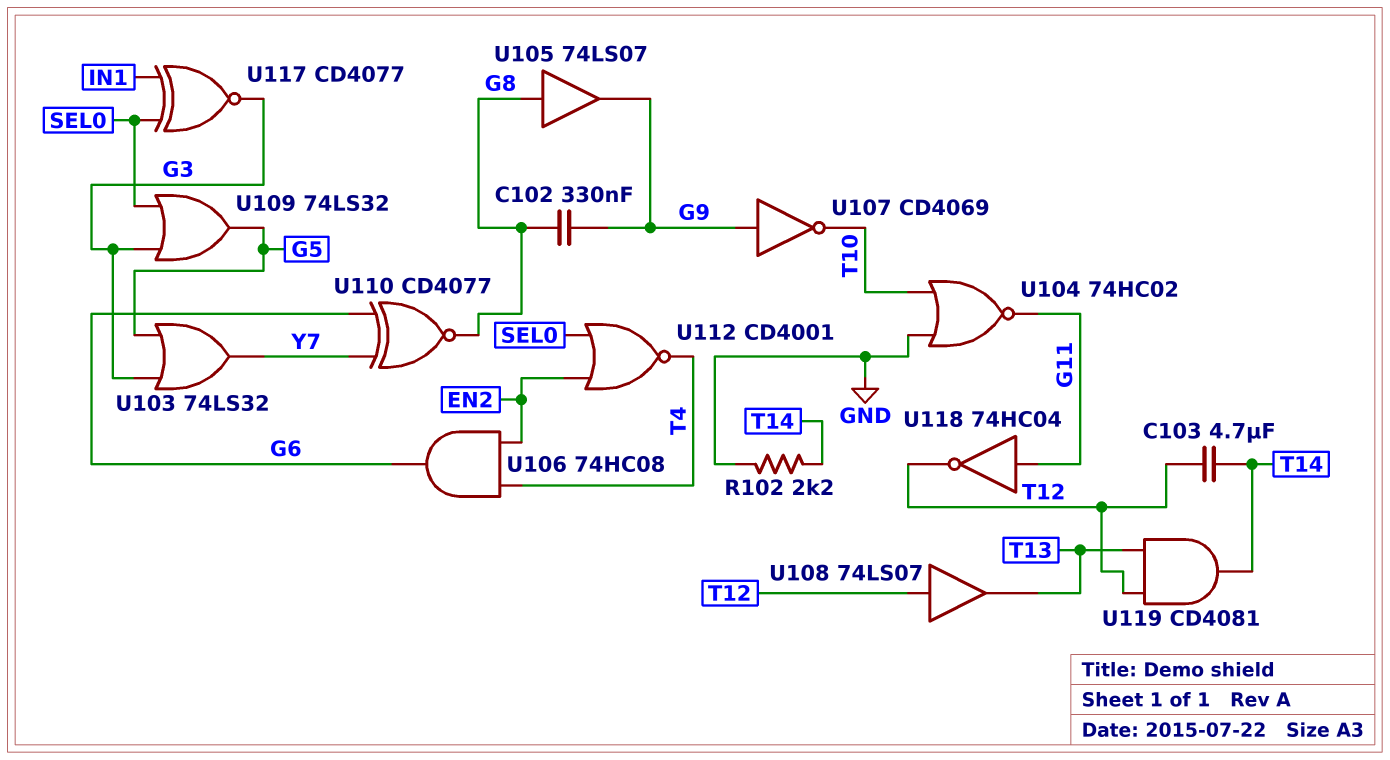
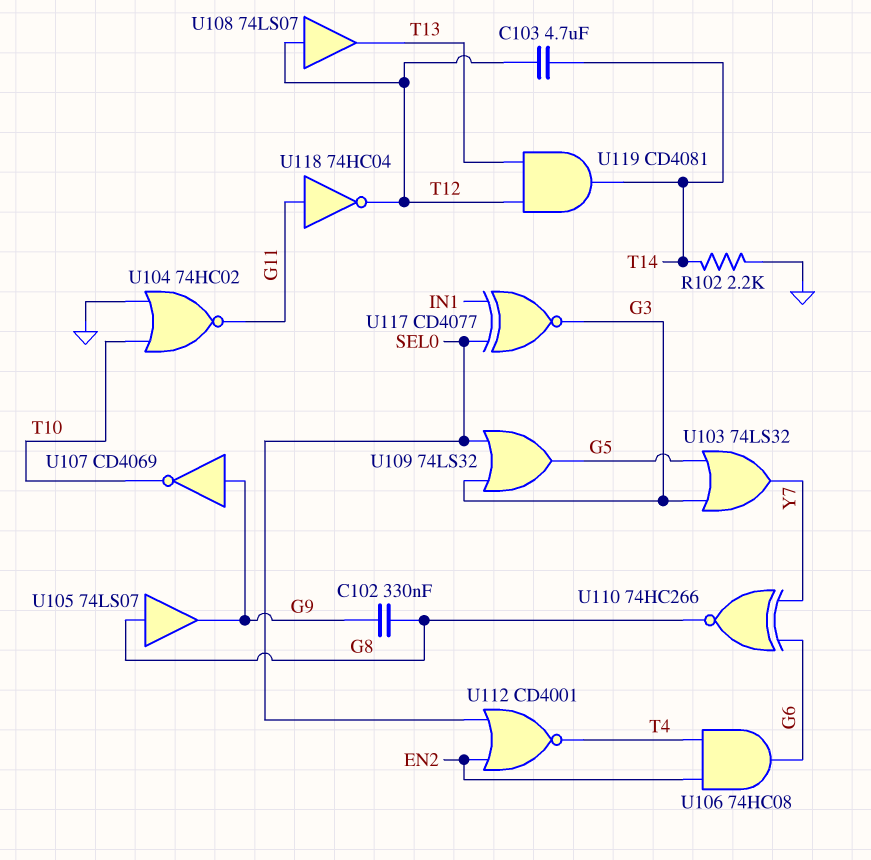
U110: XNOR CD4077 (in G6, in Y7, out G8) -> XNOR 74HC266 (in G6, in Y7, out G8)

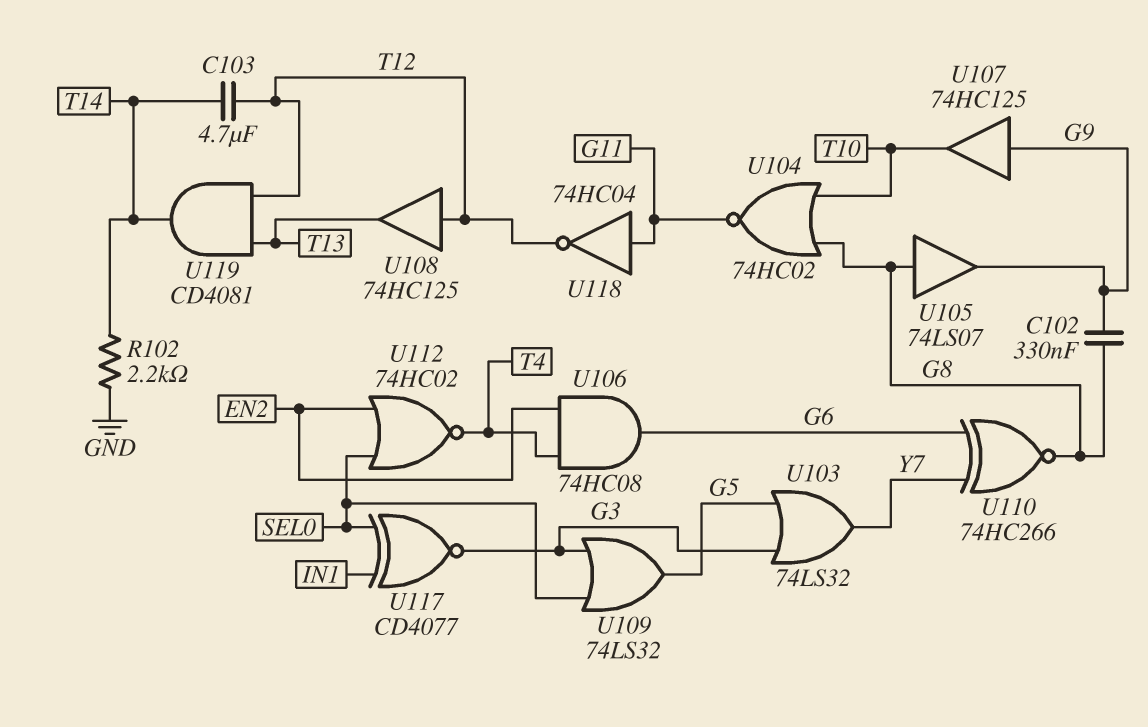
U104: NOR 74HC02 (in GND, in T10, out G11) -> NOR 74HC02 (in G8, in T10, out G11)
U107: NOT CD4069 (in G9, out T10) -> buffer 74HC125 (in G9, out T10)
U108: buffer 74LS07 (in T12, out T13) -> buffer 74HC125 (in T12, out T13)
U112: NOR CD4001 (in EN2, in SEL0, out T4) -> NOR 74HC02 (in EN2, in SEL0, out T4)

